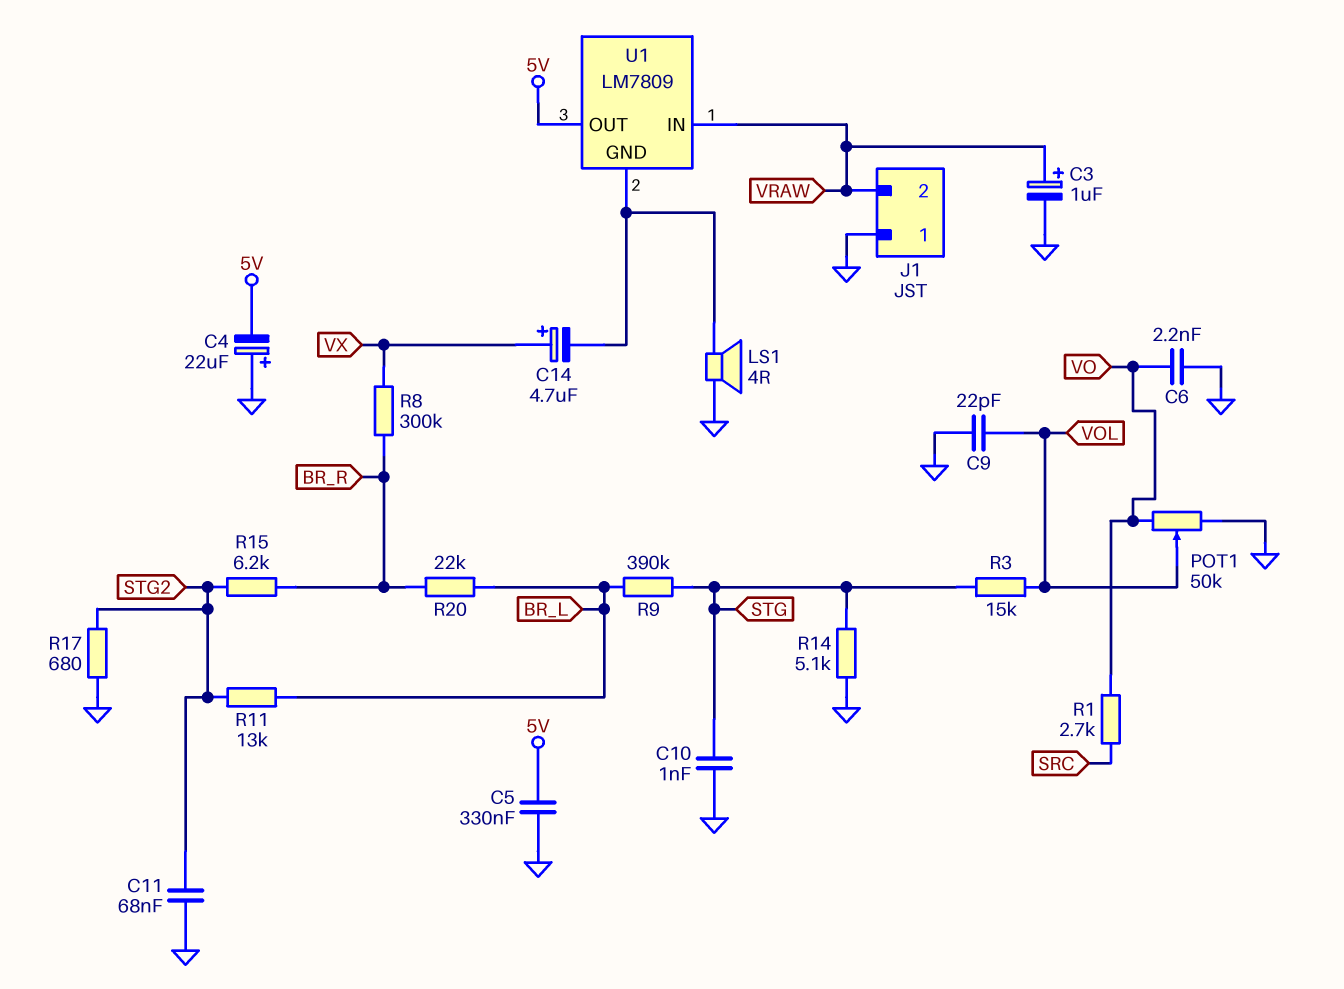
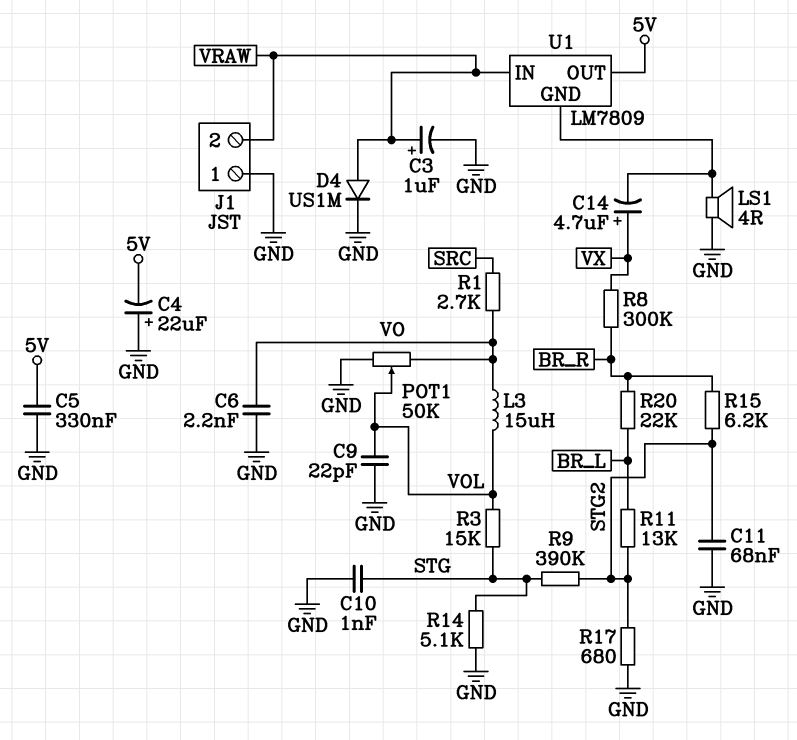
D4: none -> diode US1M (A VRAW, K GND)
L3: none -> 15uH (VO, VOL)
R9: 390k (BR_L, STG) -> 390k (STG, STG2)

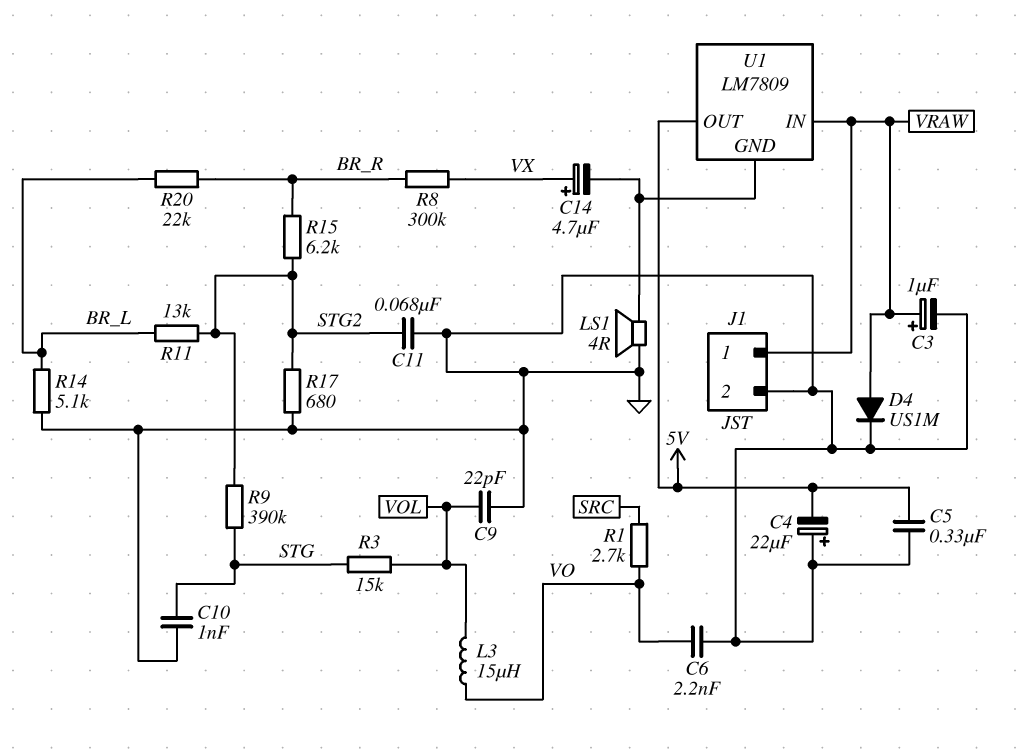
J1 pin 1: GND -> VRAW
J1 pin 2: VRAW -> GND
POT1: 50k (GND, VO, wiper VOL) -> none
R14: 5.1k (GND, STG) -> 5.1k (BR_L, GND)

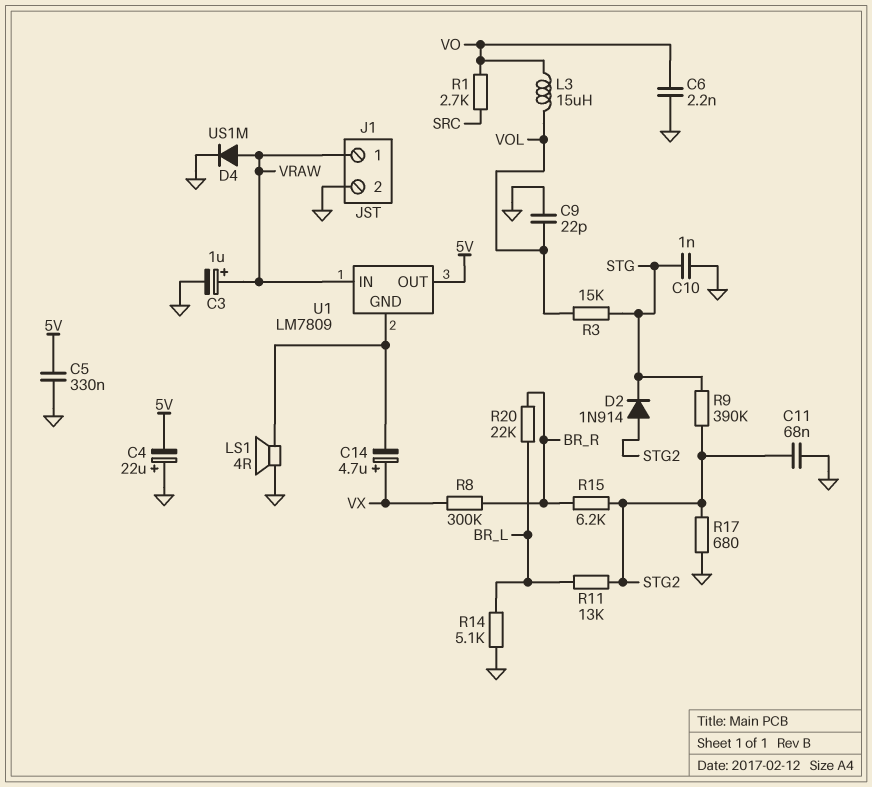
D2: none -> diode 1N914 (A STG2, K STG)

